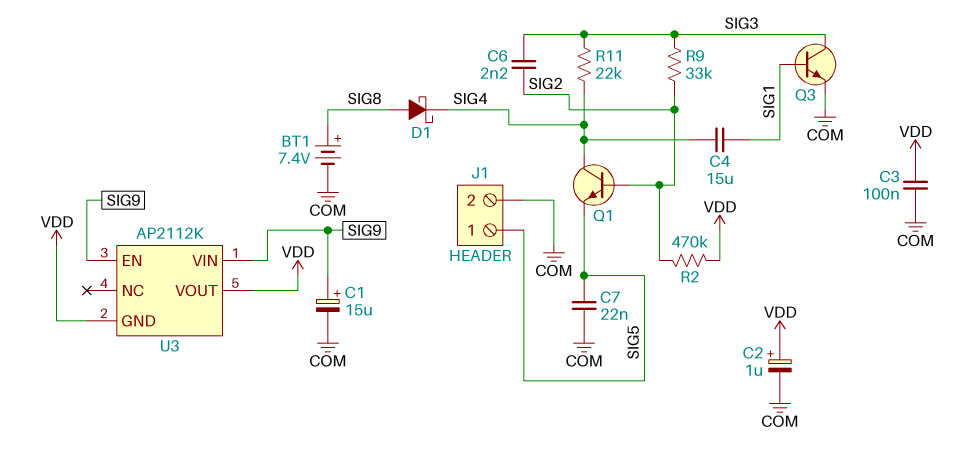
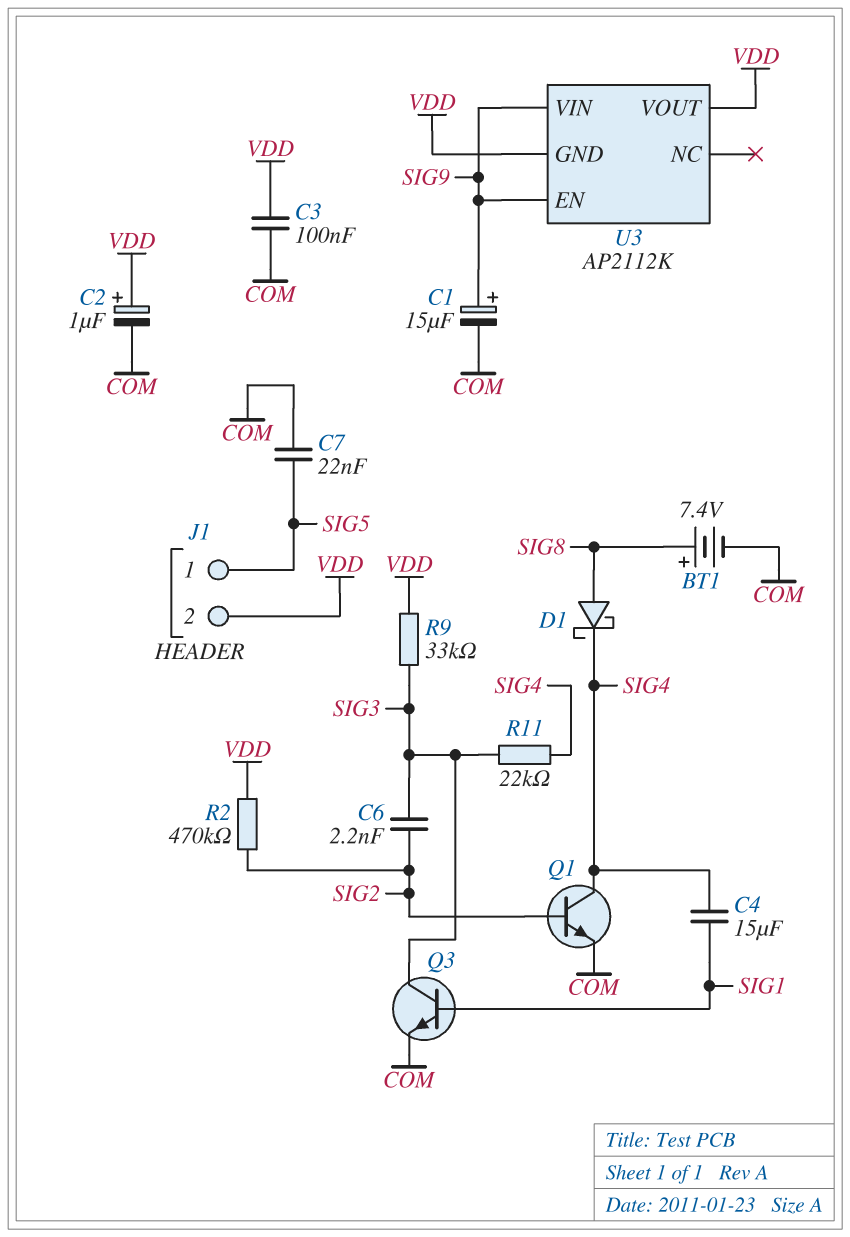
J1 pin 2: COM -> VDD
Q1: NPN (B SIG2, C SIG4, E SIG5) -> NPN (B SIG2, C SIG4, E COM)
R9: 33k (SIG2, SIG3) -> 33k (SIG3, VDD)

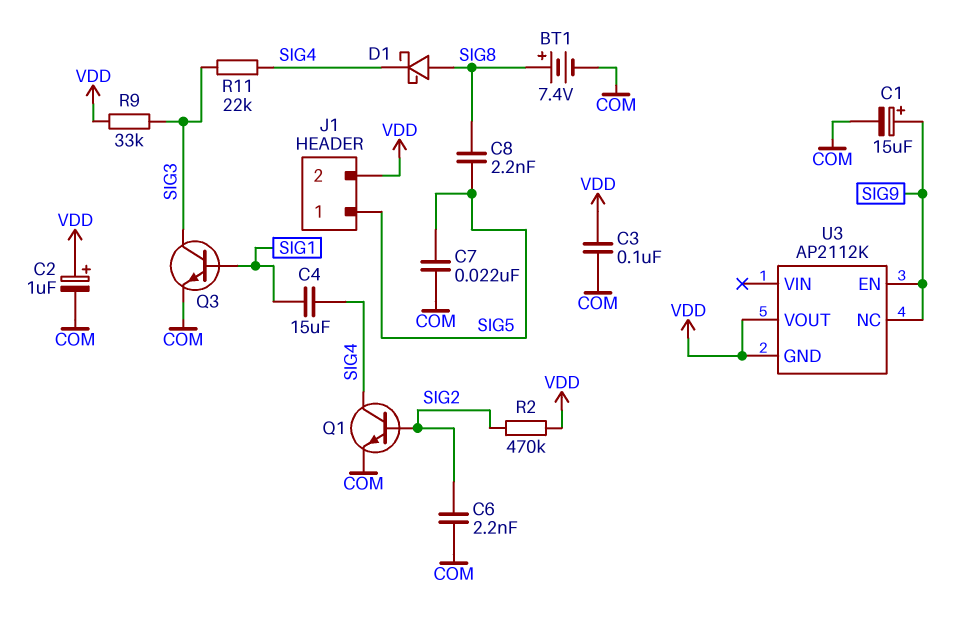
C6: 2.2nF (SIG2, SIG3) -> 2.2nF (COM, SIG2)
C8: none -> 2.2nF (SIG5, SIG8)
U3 pin NC: none -> SIG9
U3 pin VIN: SIG9 -> none

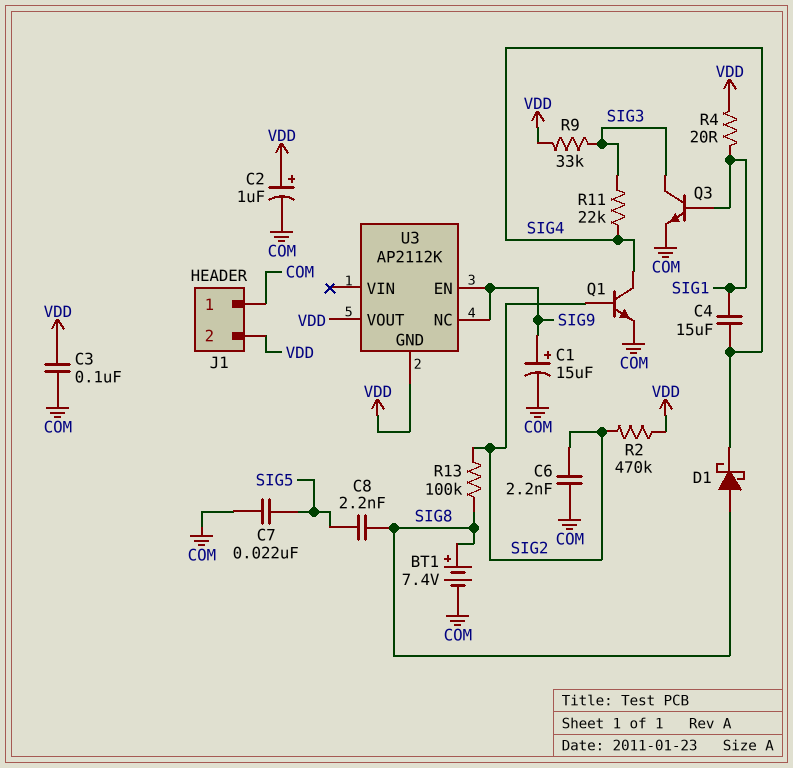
J1 pin 1: SIG5 -> COM
R4: none -> 20 (SIG1, VDD)
R13: none -> 100k (SIG2, SIG8)

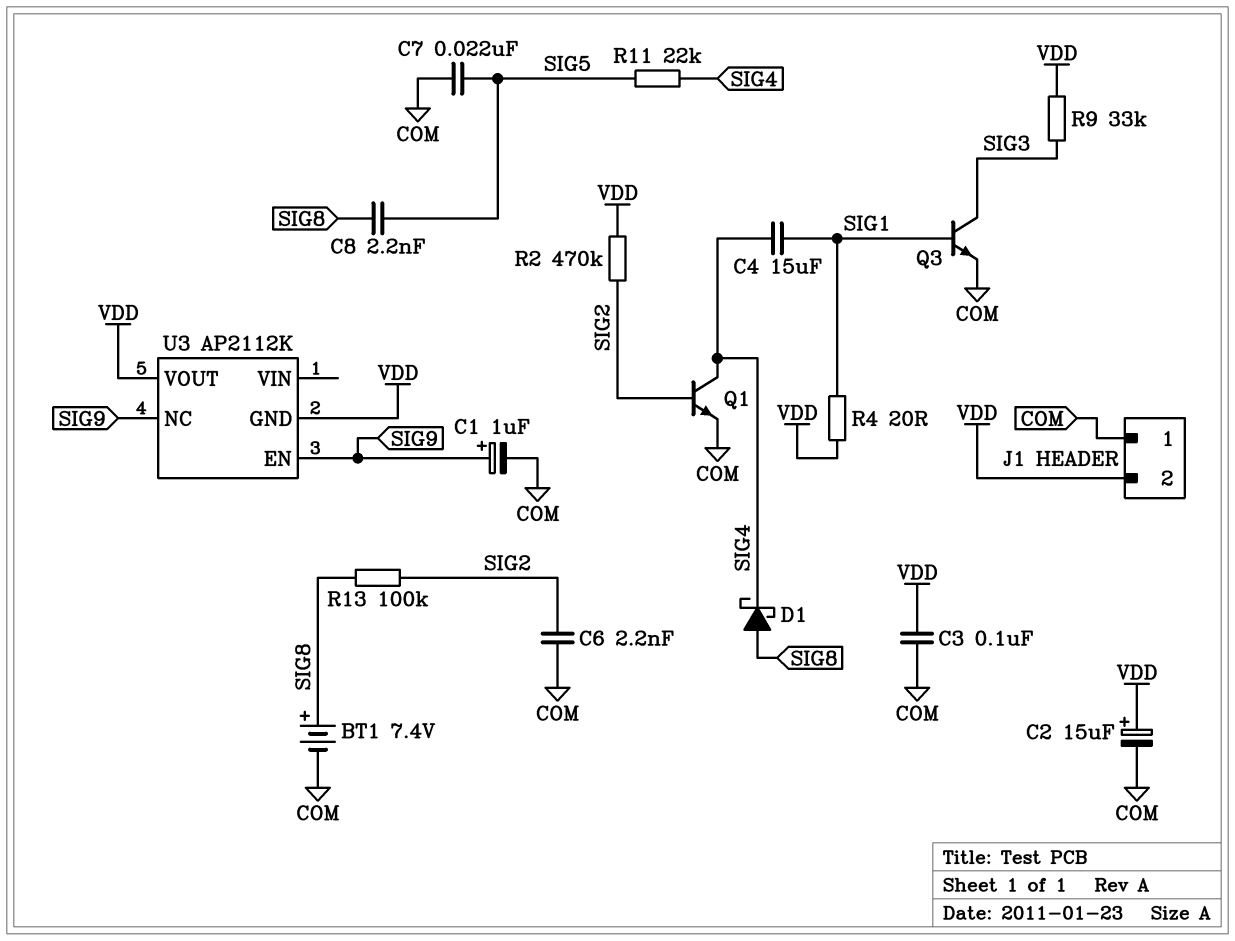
C1: 15uF (plus SIG9, minus COM) -> 1uF (plus SIG9, minus COM)
C2: 1uF (plus VDD, minus COM) -> 15uF (plus VDD, minus COM)
R11: 22k (SIG3, SIG4) -> 22k (SIG4, SIG5)

